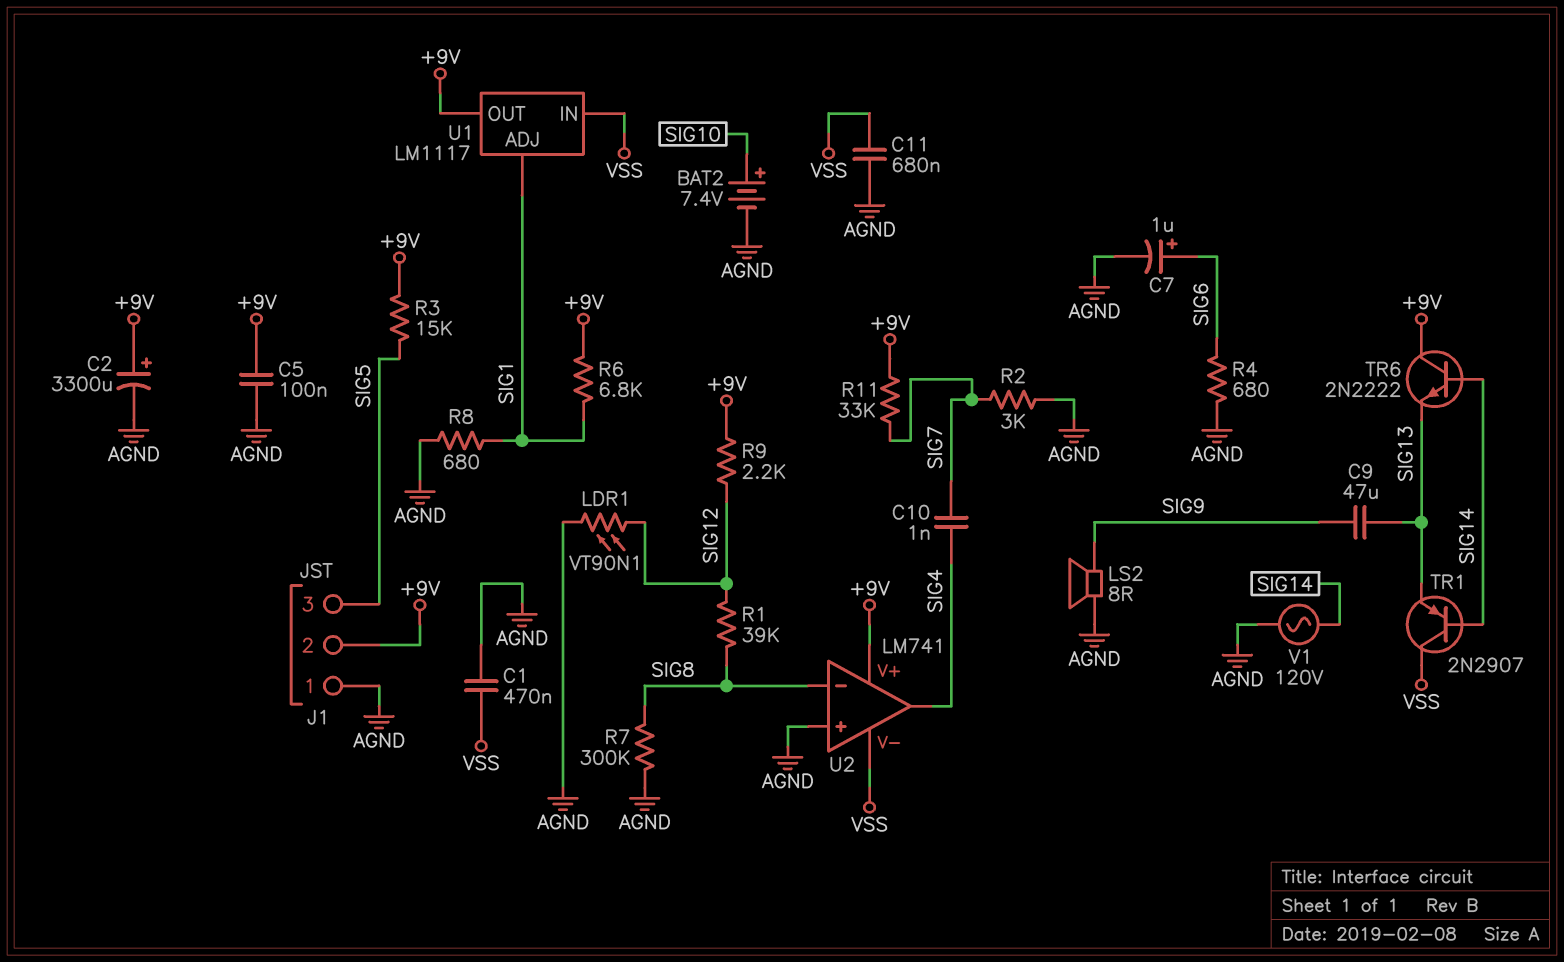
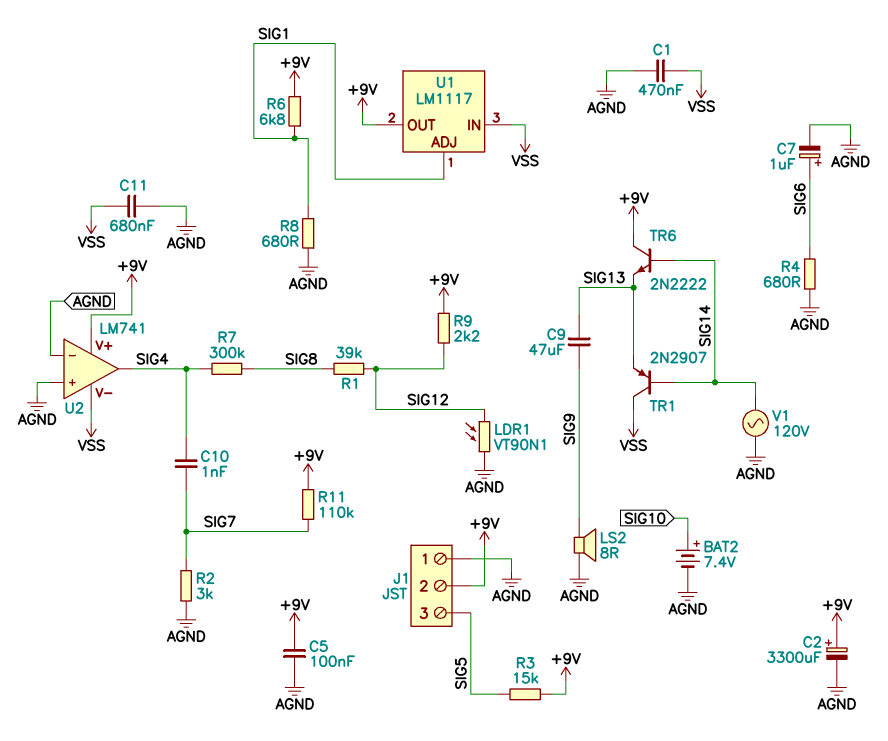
R7: 300k (AGND, SIG8) -> 300k (SIG4, SIG8)
R11: 33k (+9V, SIG7) -> 110k (+9V, SIG7)
U2 pin in-: SIG8 -> AGND

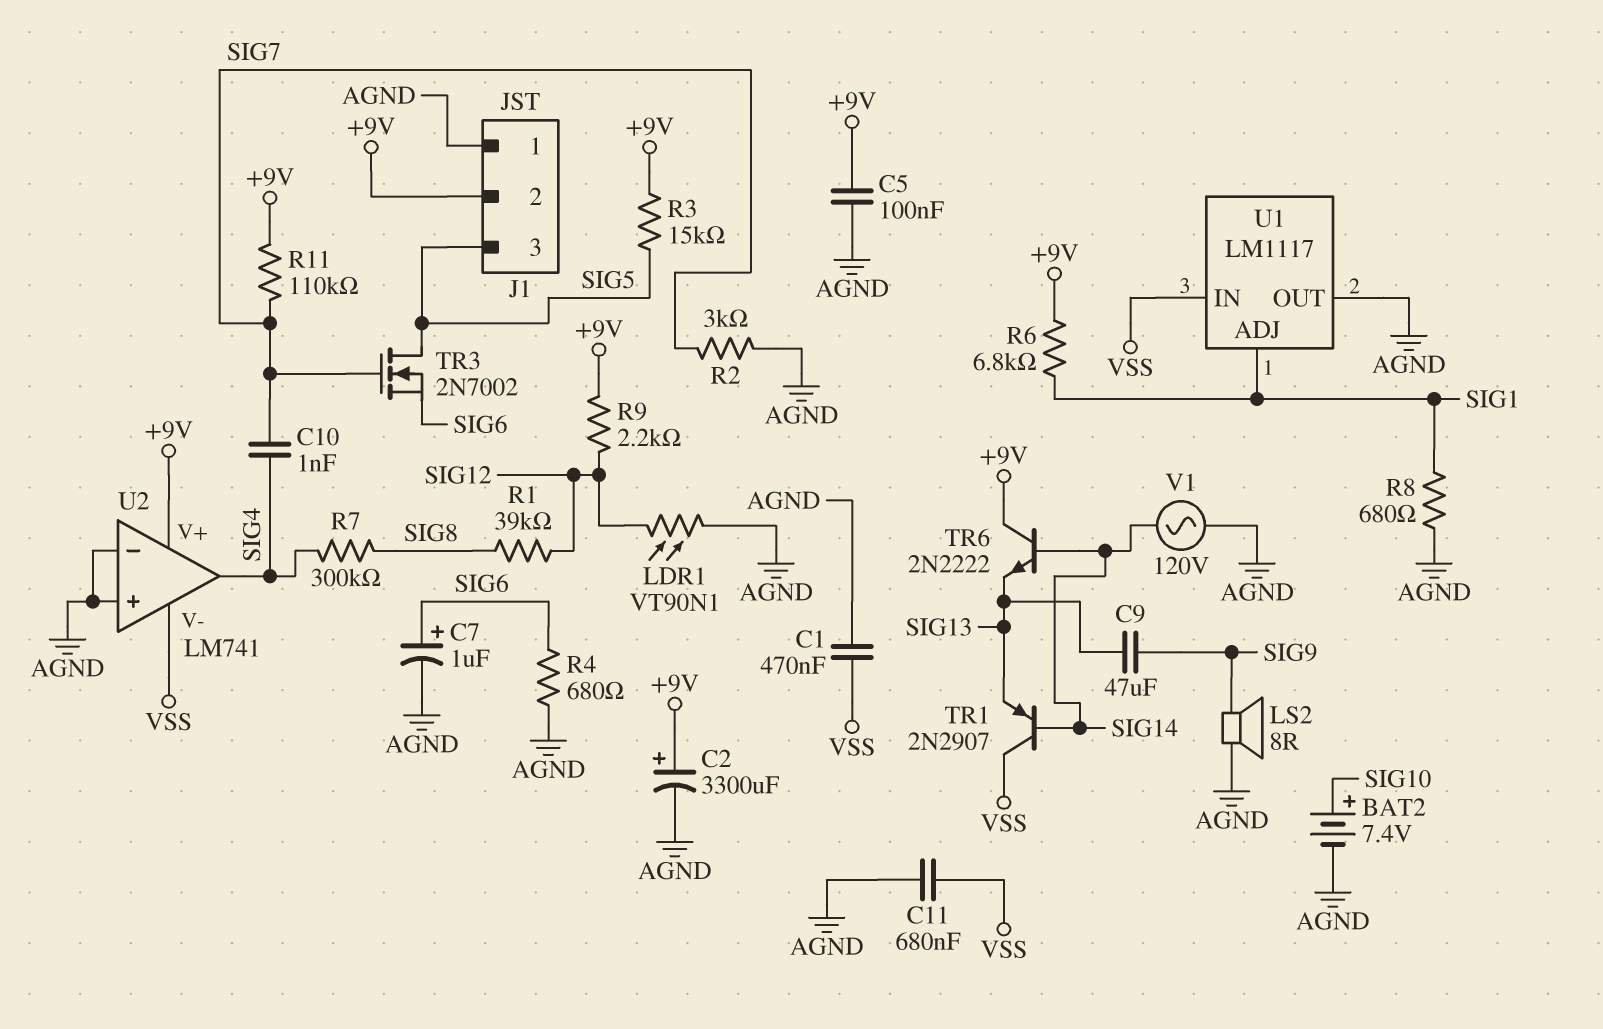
TR3: none -> NMOS 2N7002 (G SIG7, D SIG5, S SIG6)
U1 pin OUT: +9V -> AGND

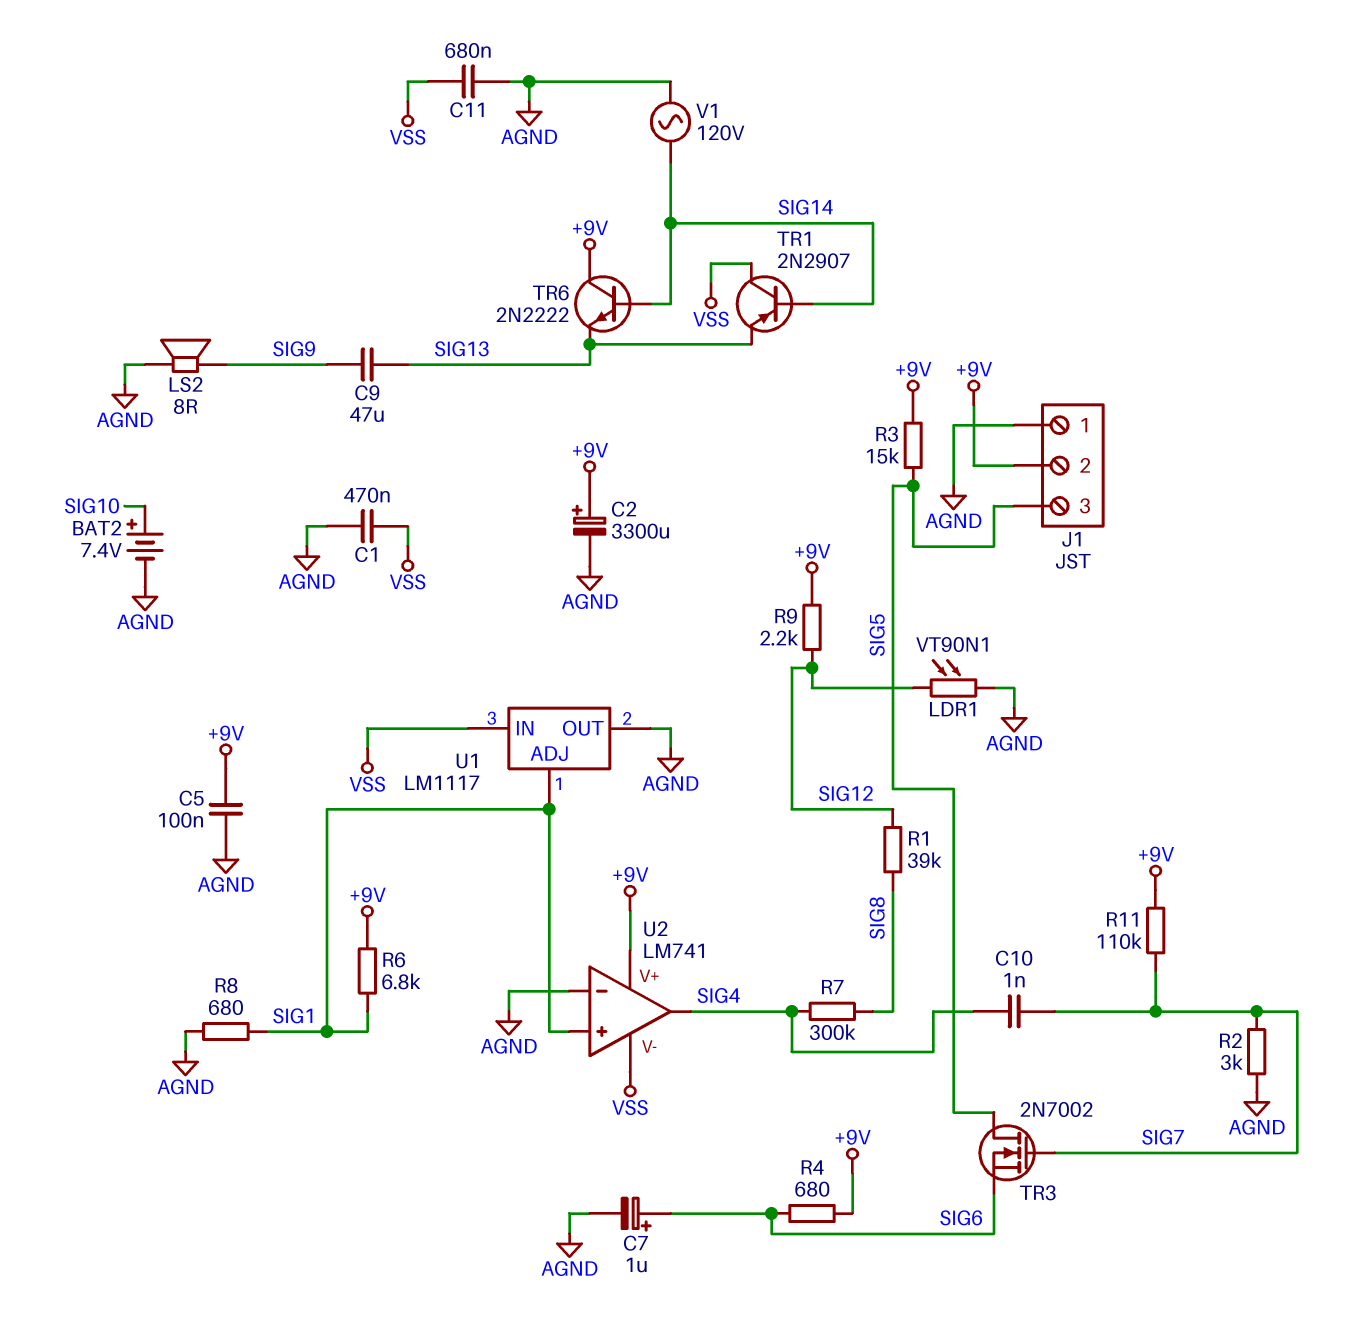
R4: 680 (AGND, SIG6) -> 680 (+9V, SIG6)
U2 pin in+: AGND -> SIG1

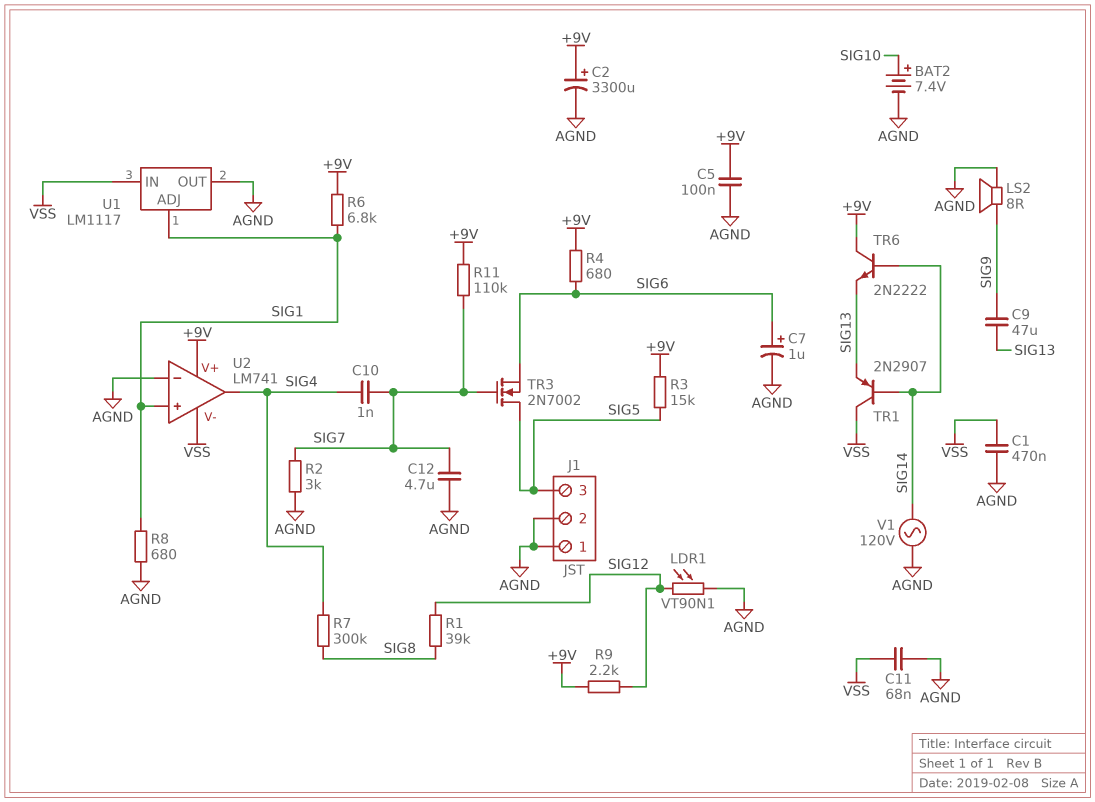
C11: 680nF (AGND, VSS) -> 68nF (AGND, VSS)
C12: none -> 4.7uF (AGND, SIG7)
J1 pin 2: +9V -> AGND

